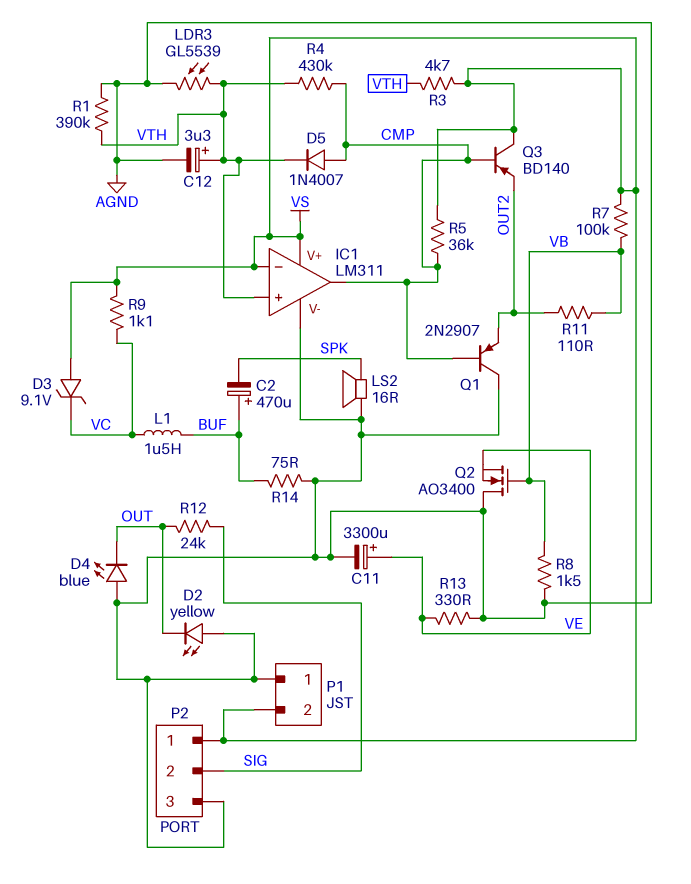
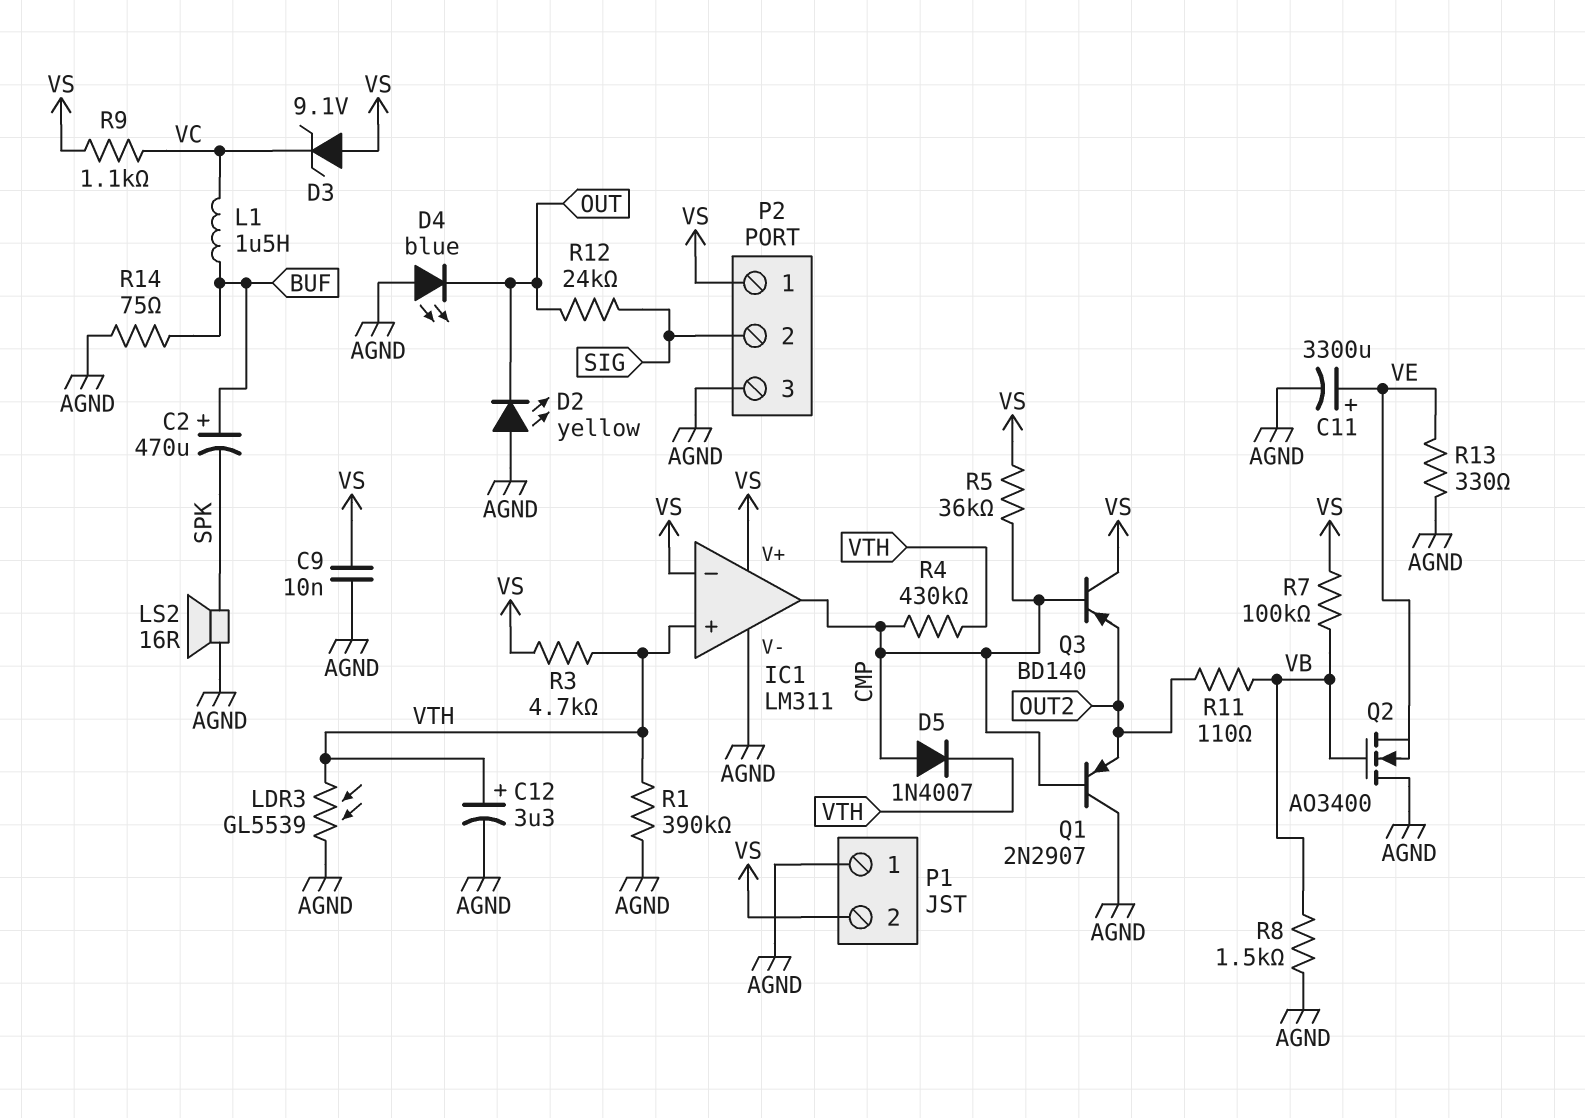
C9: none -> 10nF (AGND, VS)

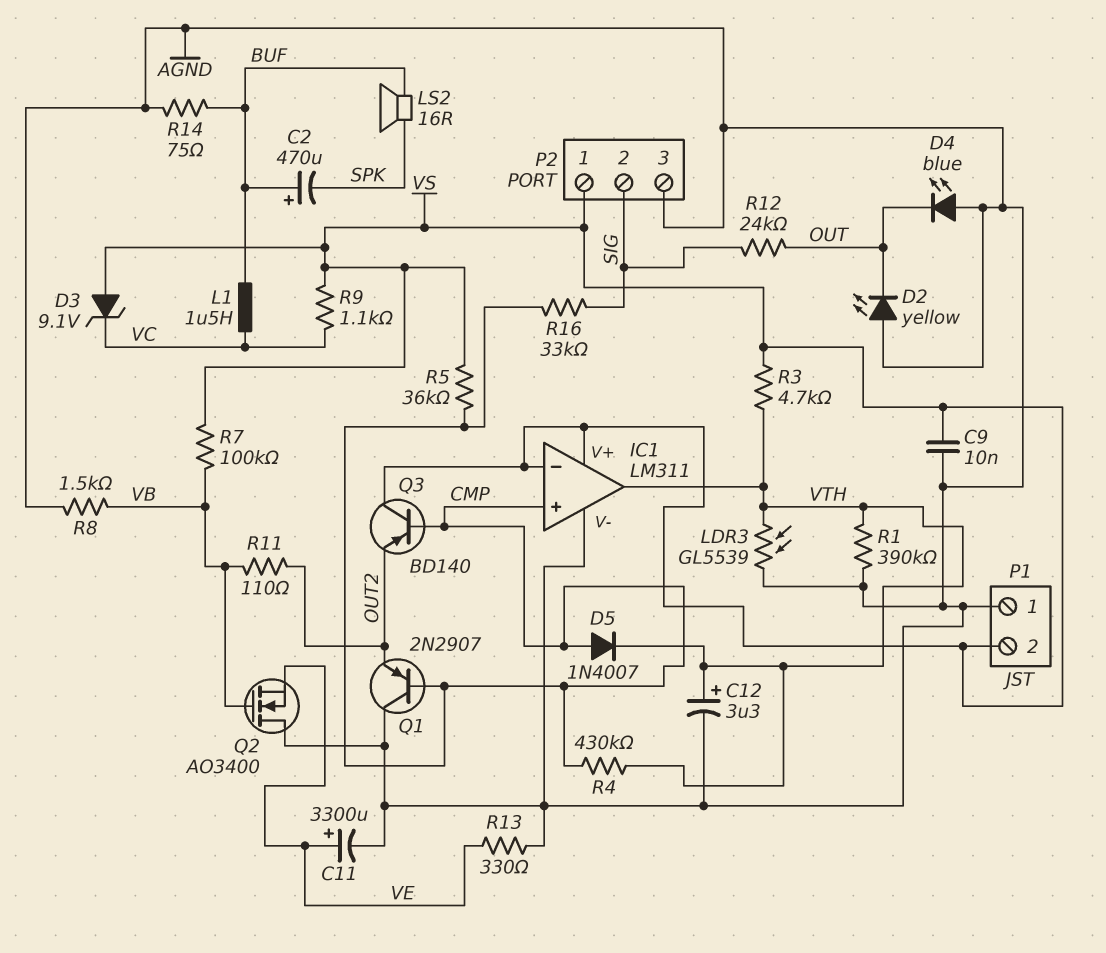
IC1 pin in+: VTH -> CMP
IC1 pin out: CMP -> VTH
LS2: speaker 16R (AGND, SPK) -> speaker 16R (BUF, SPK)
R16: none -> 33k (CMP, SIG)

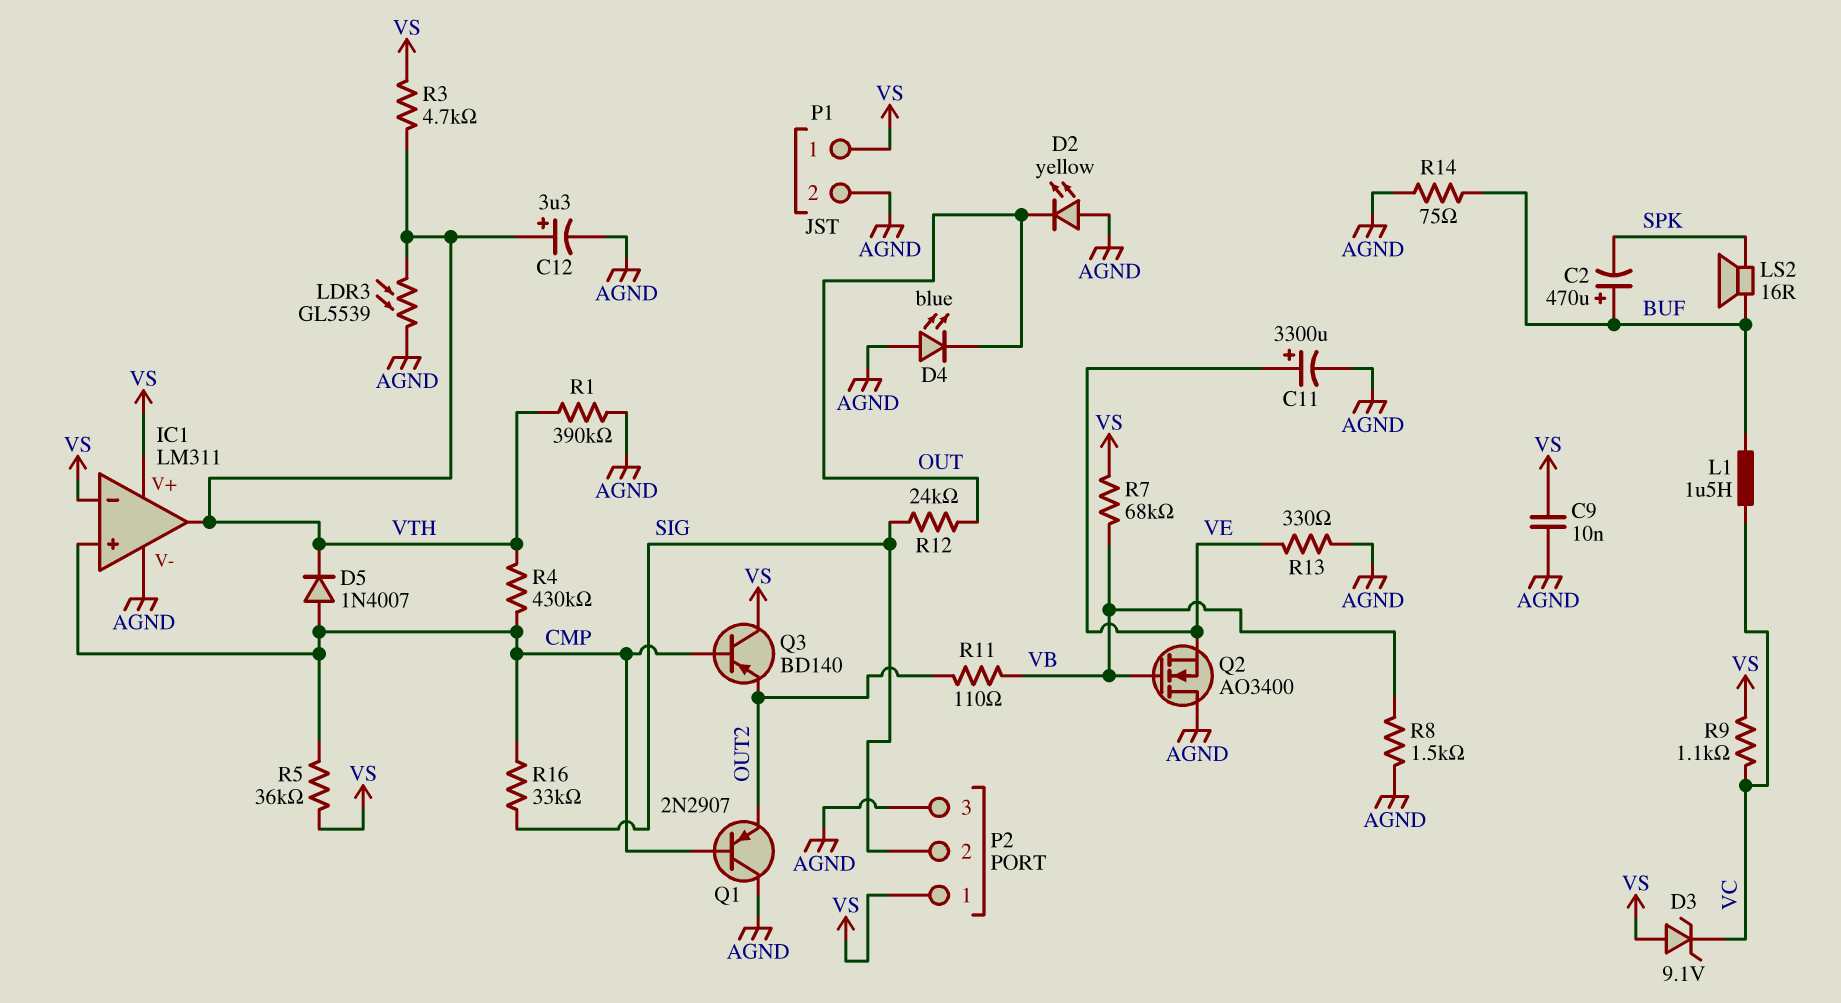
P1 pin 1: AGND -> VS
P1 pin 2: VS -> AGND
R7: 100k (VB, VS) -> 68k (VB, VS)

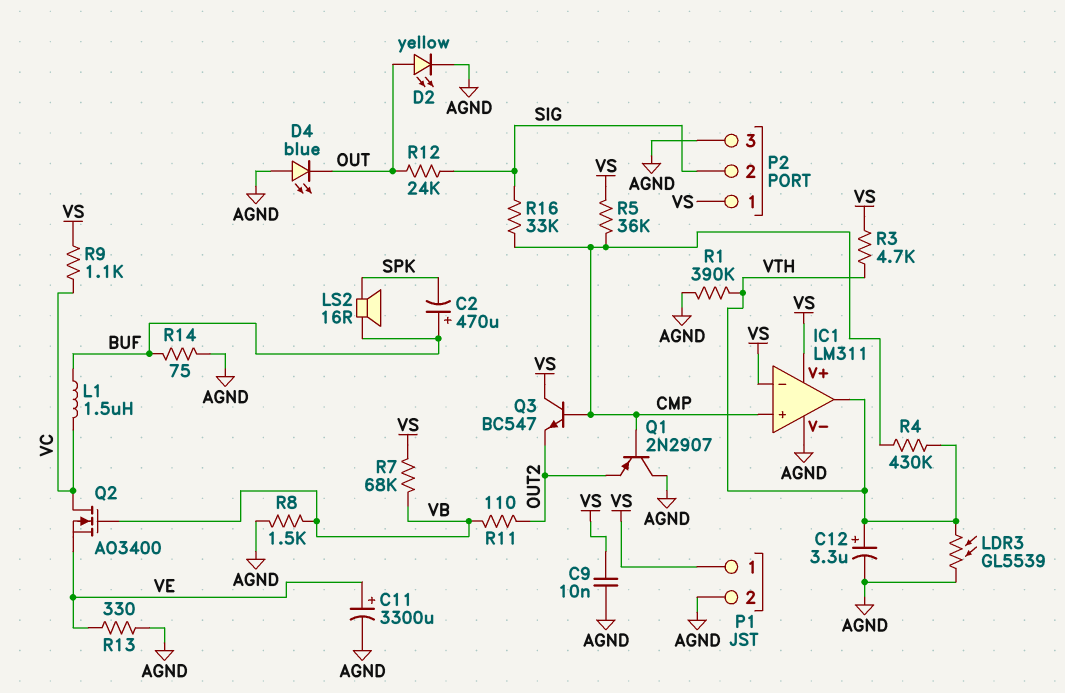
D2: LED yellow (A AGND, K OUT) -> LED yellow (A OUT, K AGND)
D3: zener 9.1V (A VS, K VC) -> none
D5: diode 1N4007 (A CMP, K VTH) -> none
Q2: NMOS AO3400 (G VB, D AGND, S VE) -> NMOS AO3400 (G VB, D VC, S VE)
Q3: PNP BD140 (B CMP, C VS, E OUT2) -> NPN BC547 (B CMP, C VS, E OUT2)

